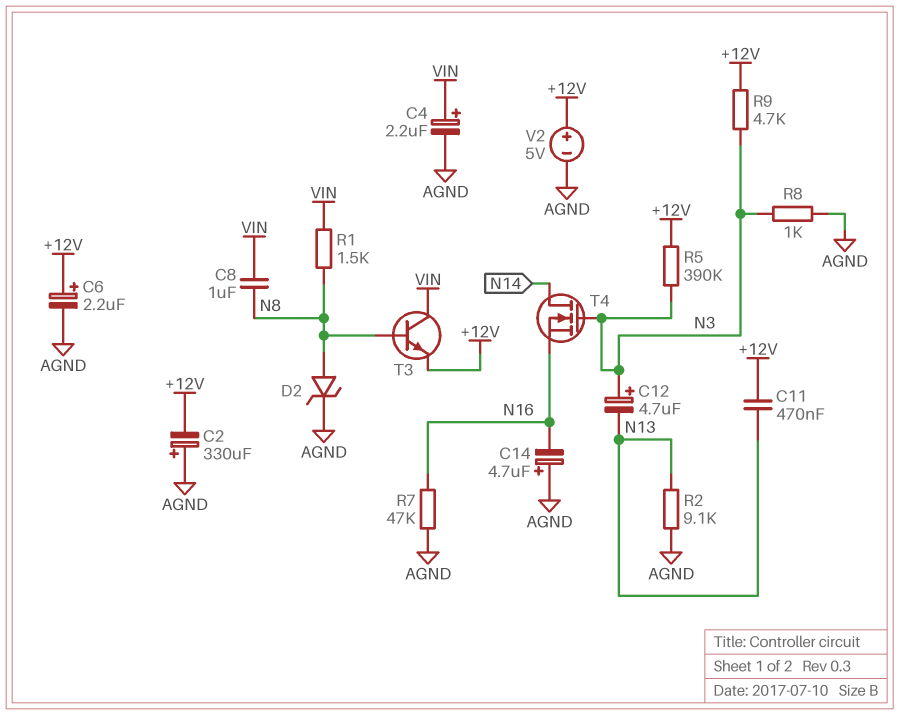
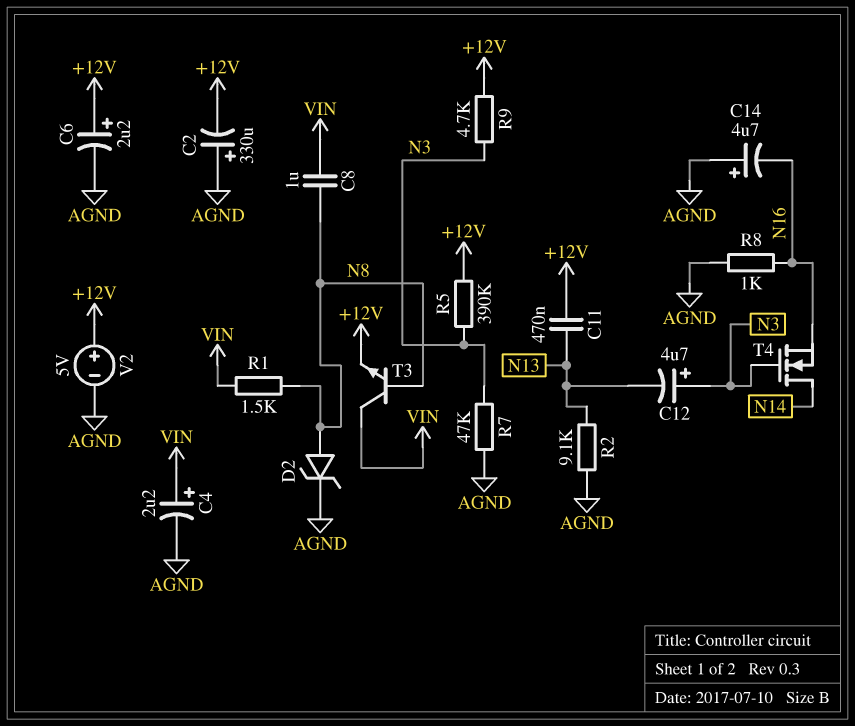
R7: 47k (AGND, N16) -> 47k (AGND, N3)
R8: 1k (AGND, N3) -> 1k (AGND, N16)

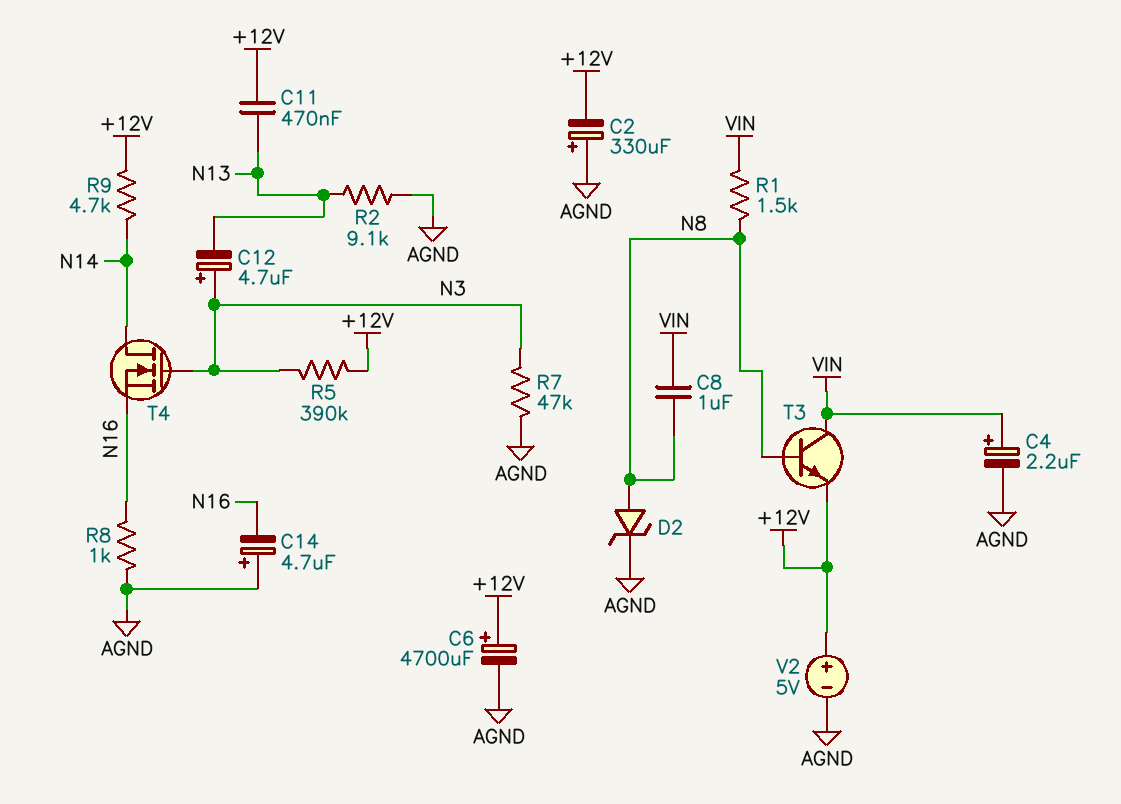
C6: 2.2uF (plus +12V, minus AGND) -> 4700uF (plus +12V, minus AGND)
R9: 4.7k (+12V, N3) -> 4.7k (+12V, N14)

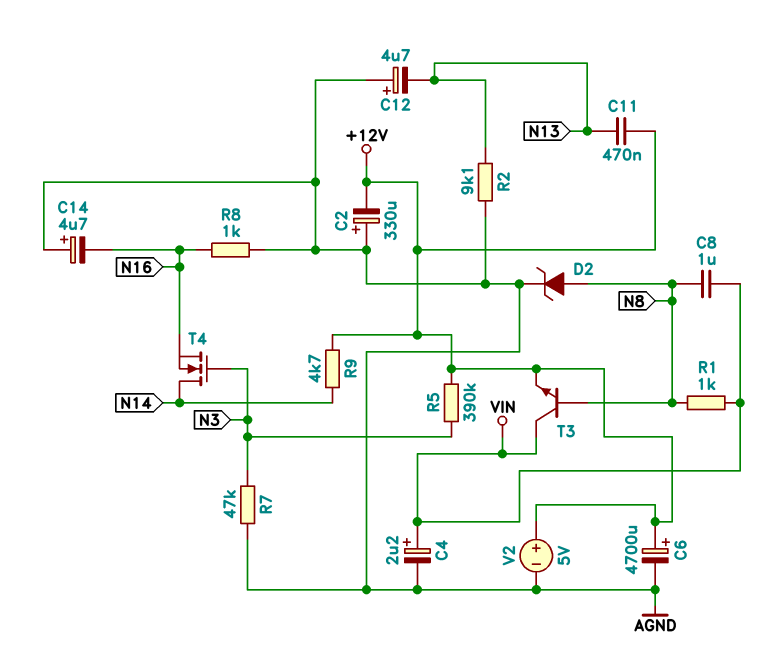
C12: 4.7uF (plus N3, minus N13) -> 4.7uF (plus AGND, minus N13)
R1: 1.5k (N8, VIN) -> 1k (N8, VIN)

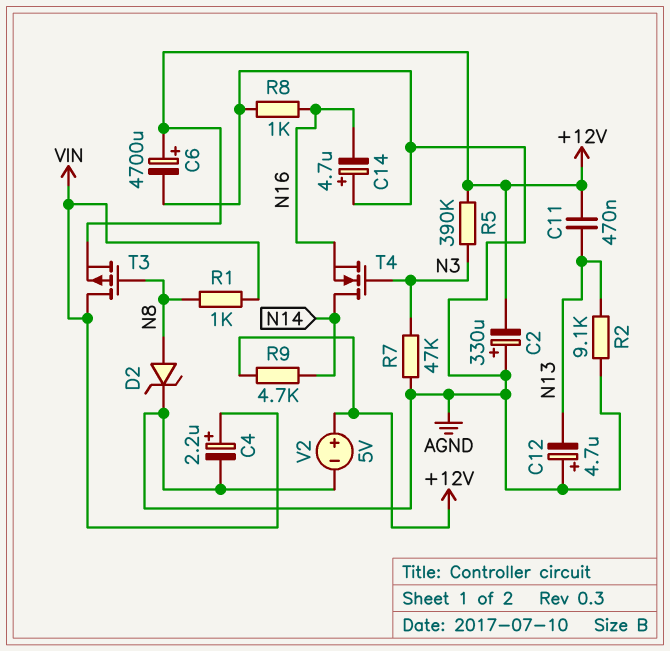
C8: 1uF (N8, VIN) -> none
T3: NPN (B N8, C VIN, E +12V) -> PMOS (G N8, D VIN, S +12V)

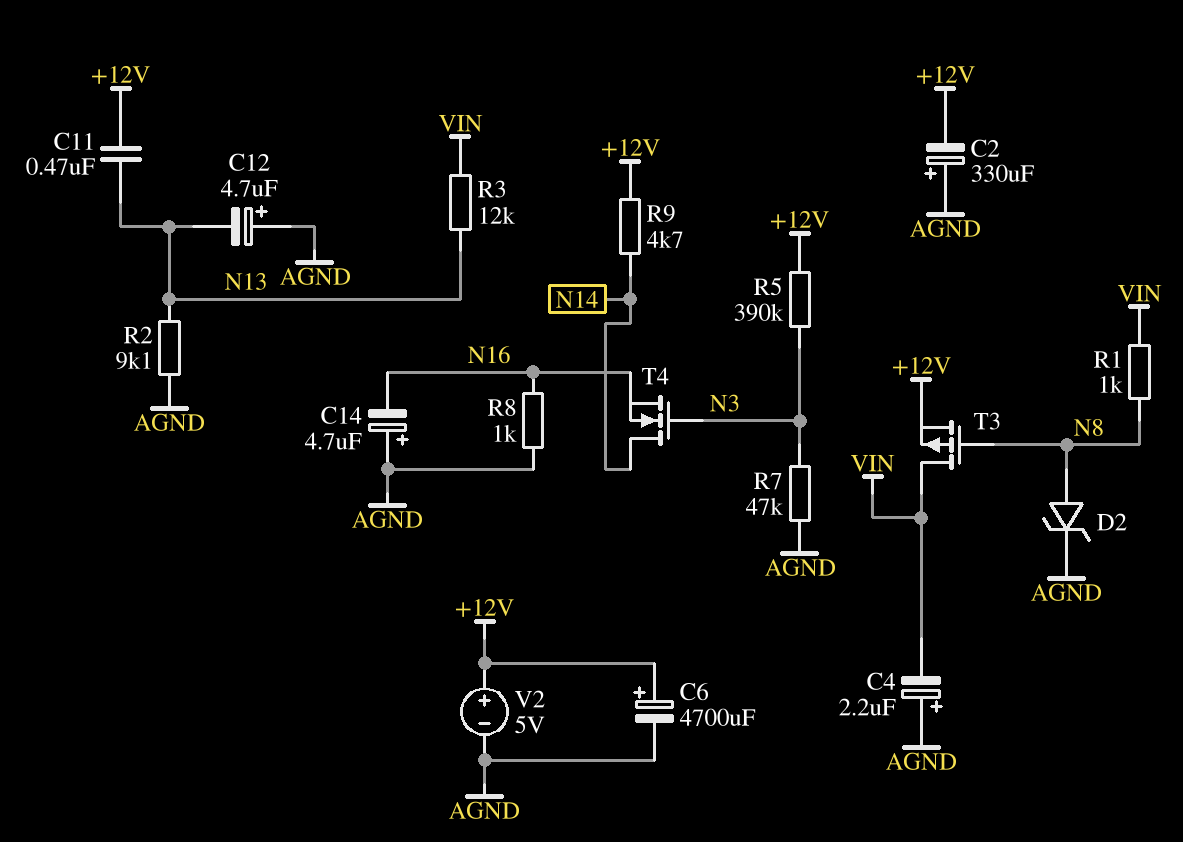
C4: 2.2uF (plus VIN, minus AGND) -> 2.2uF (plus AGND, minus VIN)
R3: none -> 12k (N13, VIN)

